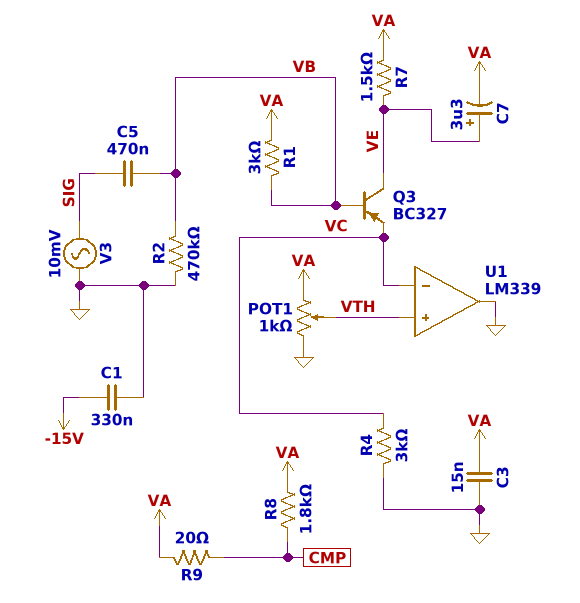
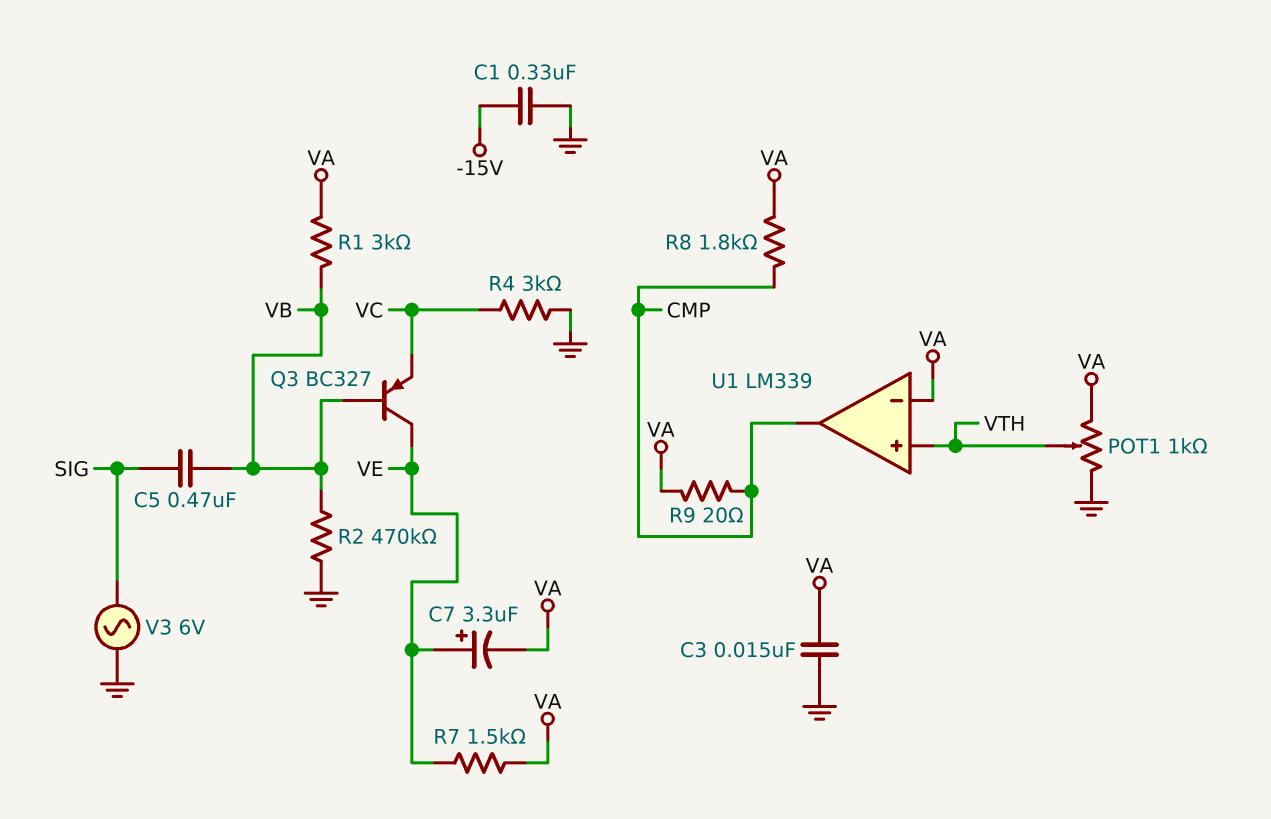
U1 pin in-: VC -> VA
U1 pin out: GND -> CMP
V3: AC 10mV (GND, SIG) -> AC 6V (GND, SIG)

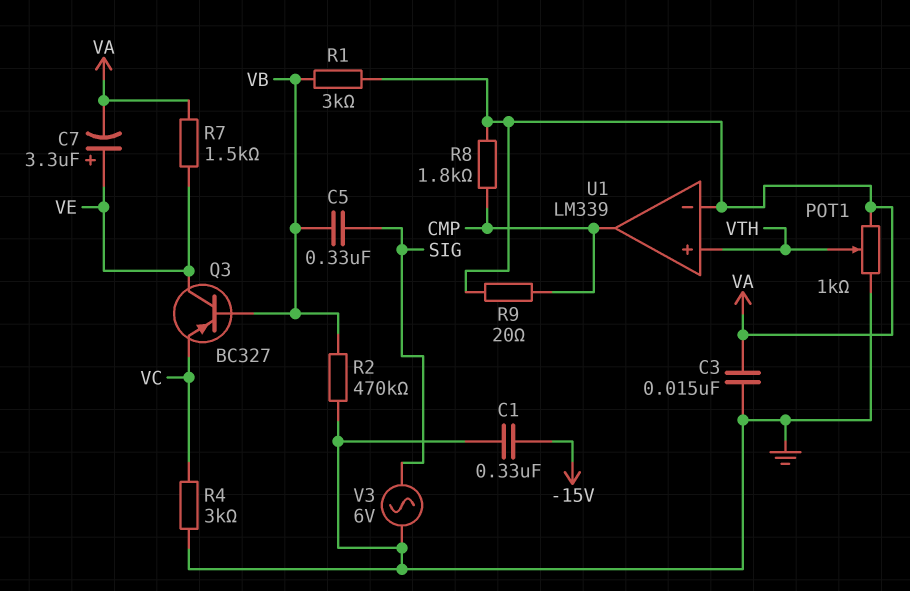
C5: 470nF (SIG, VB) -> 330nF (SIG, VB)

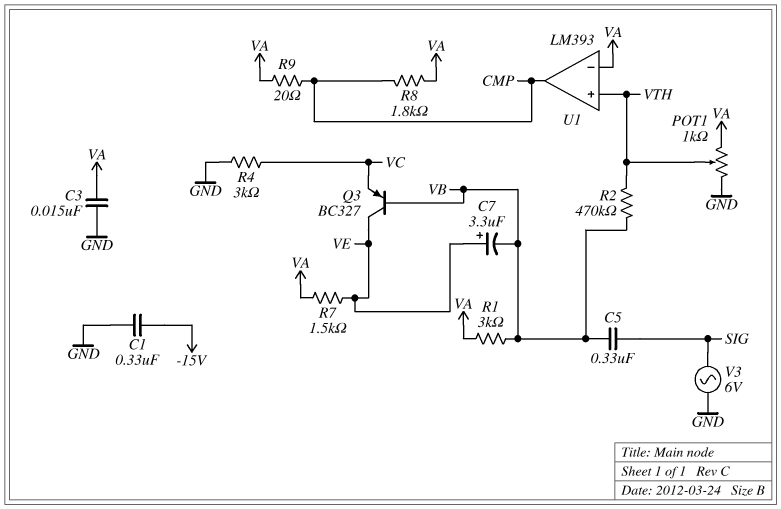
C7: 3.3uF (plus VE, minus VA) -> 3.3uF (plus VE, minus VB)
R2: 470k (GND, VB) -> 470k (VB, VTH)
U1: LM339 -> LM393

